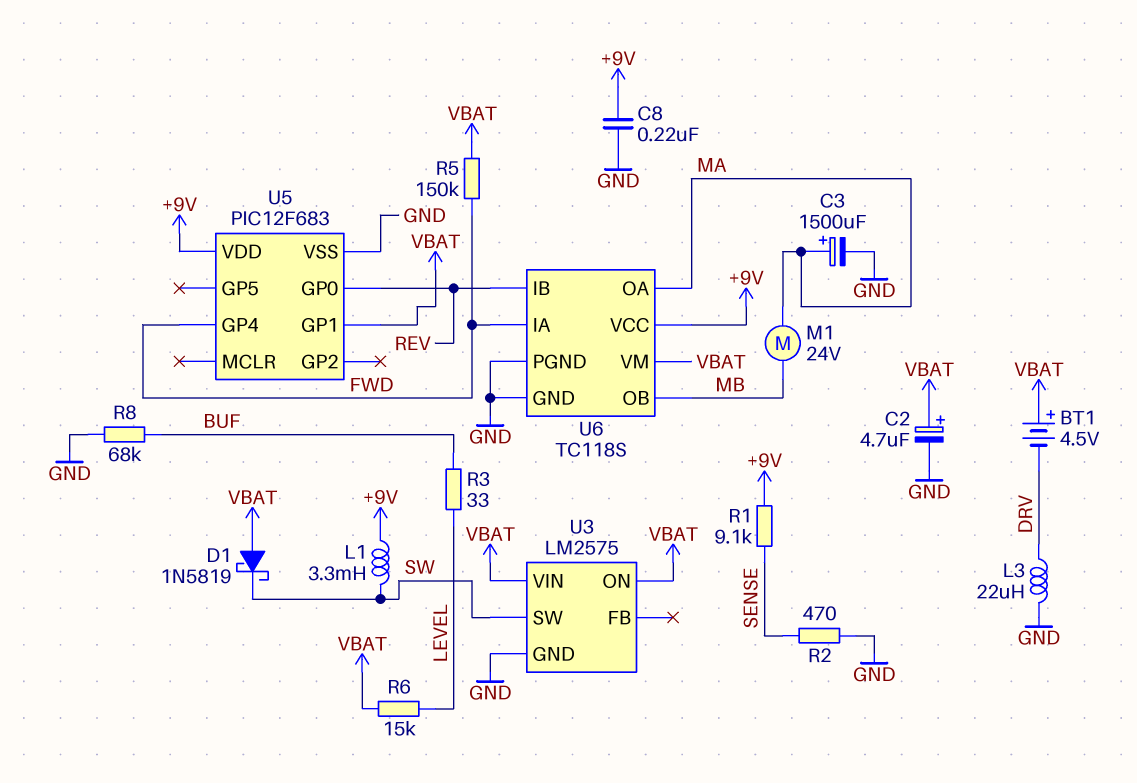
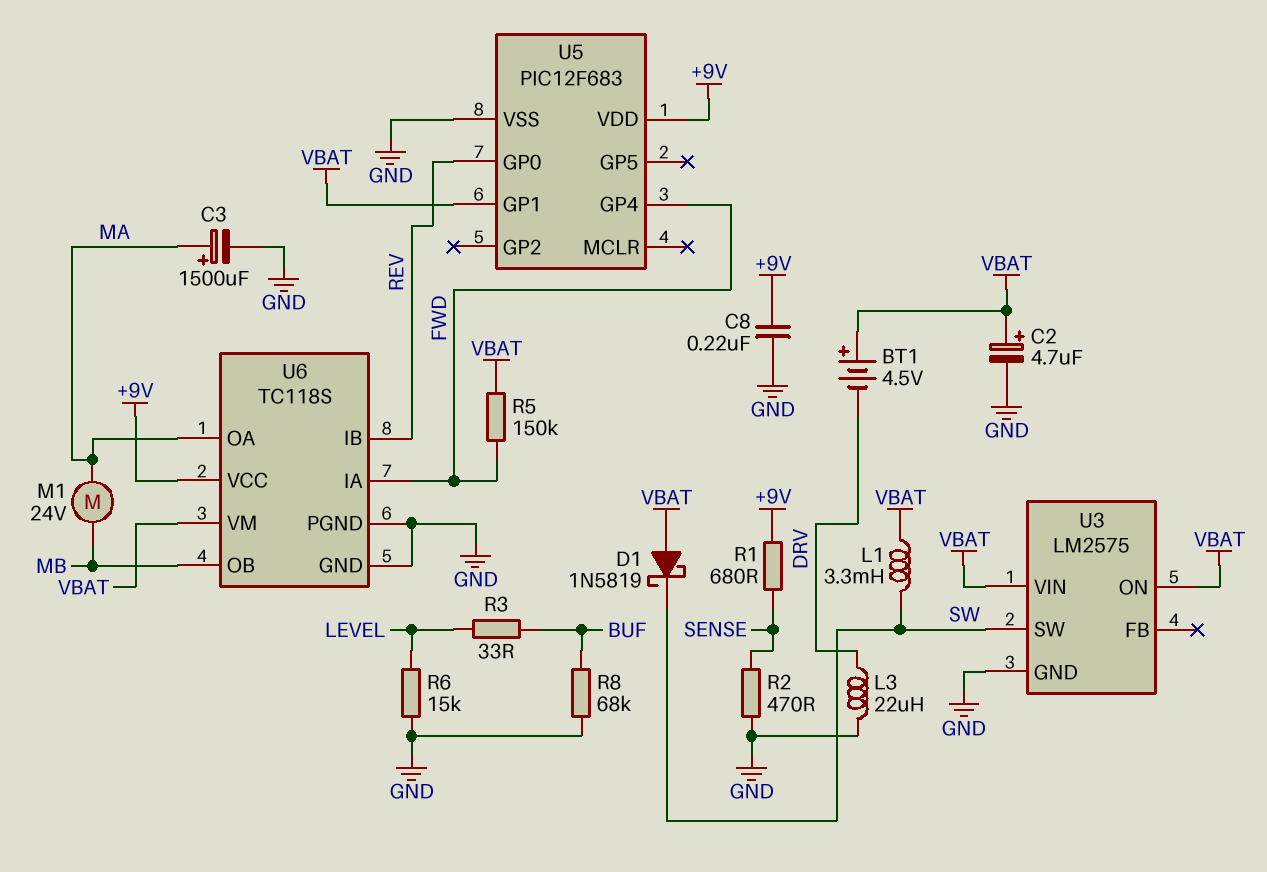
L1: 3.3mH (+9V, SW) -> 3.3mH (SW, VBAT)
R1: 9.1k (+9V, SENSE) -> 680 (+9V, SENSE)
R6: 15k (LEVEL, VBAT) -> 15k (GND, LEVEL)

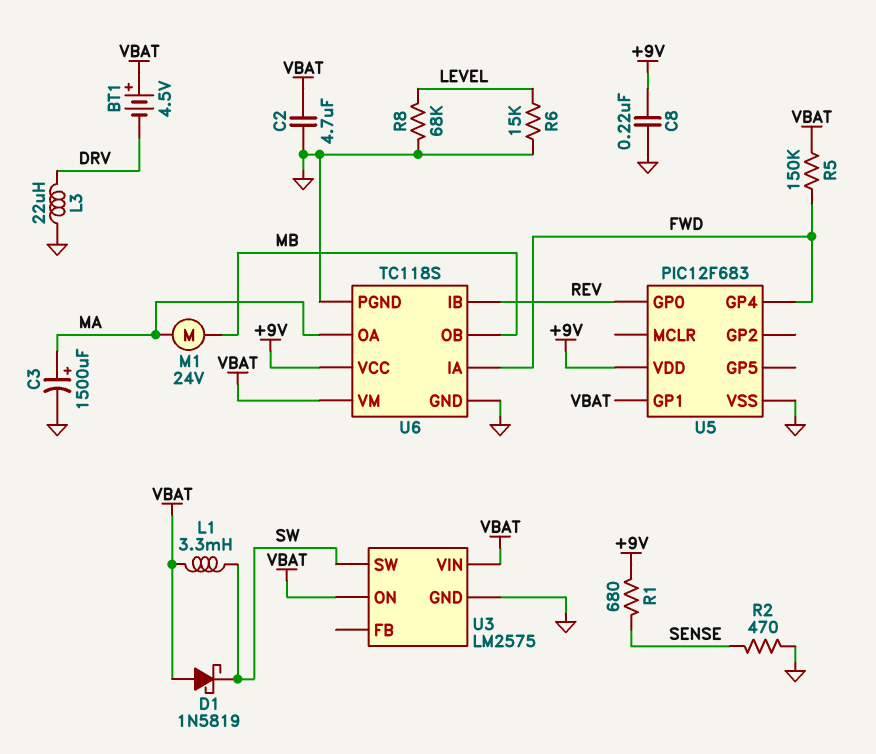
C2: 4.7uF (plus VBAT, minus GND) -> 4.7uF (GND, VBAT)
R3: 33 (BUF, LEVEL) -> none
R8: 68k (BUF, GND) -> 68k (GND, LEVEL)

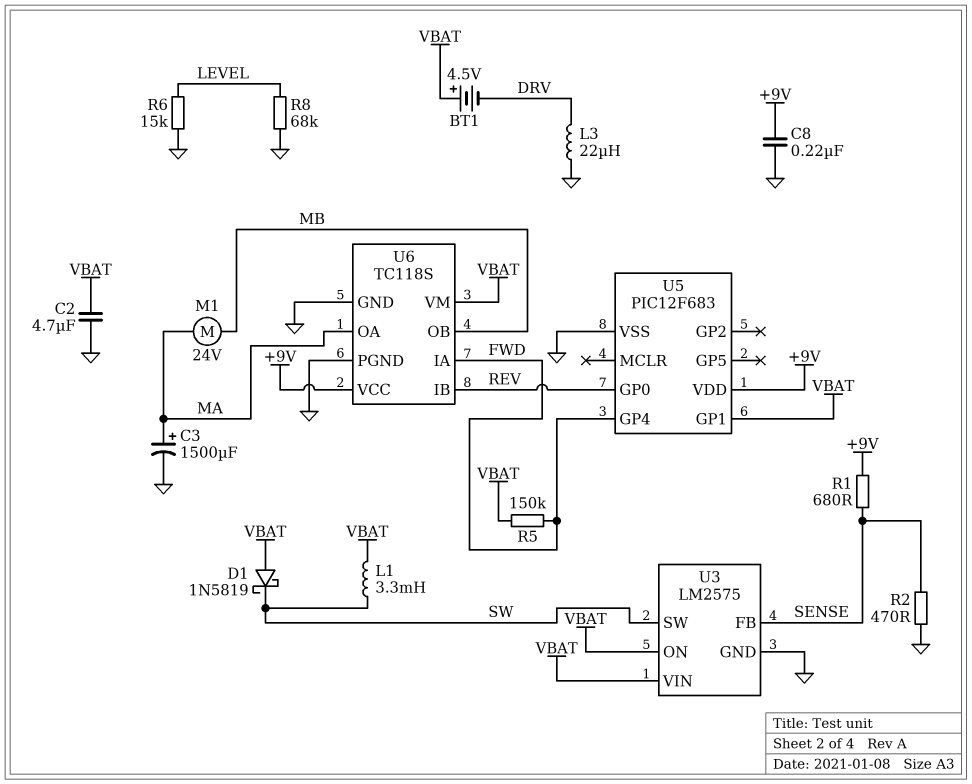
U3 pin FB: none -> SENSE

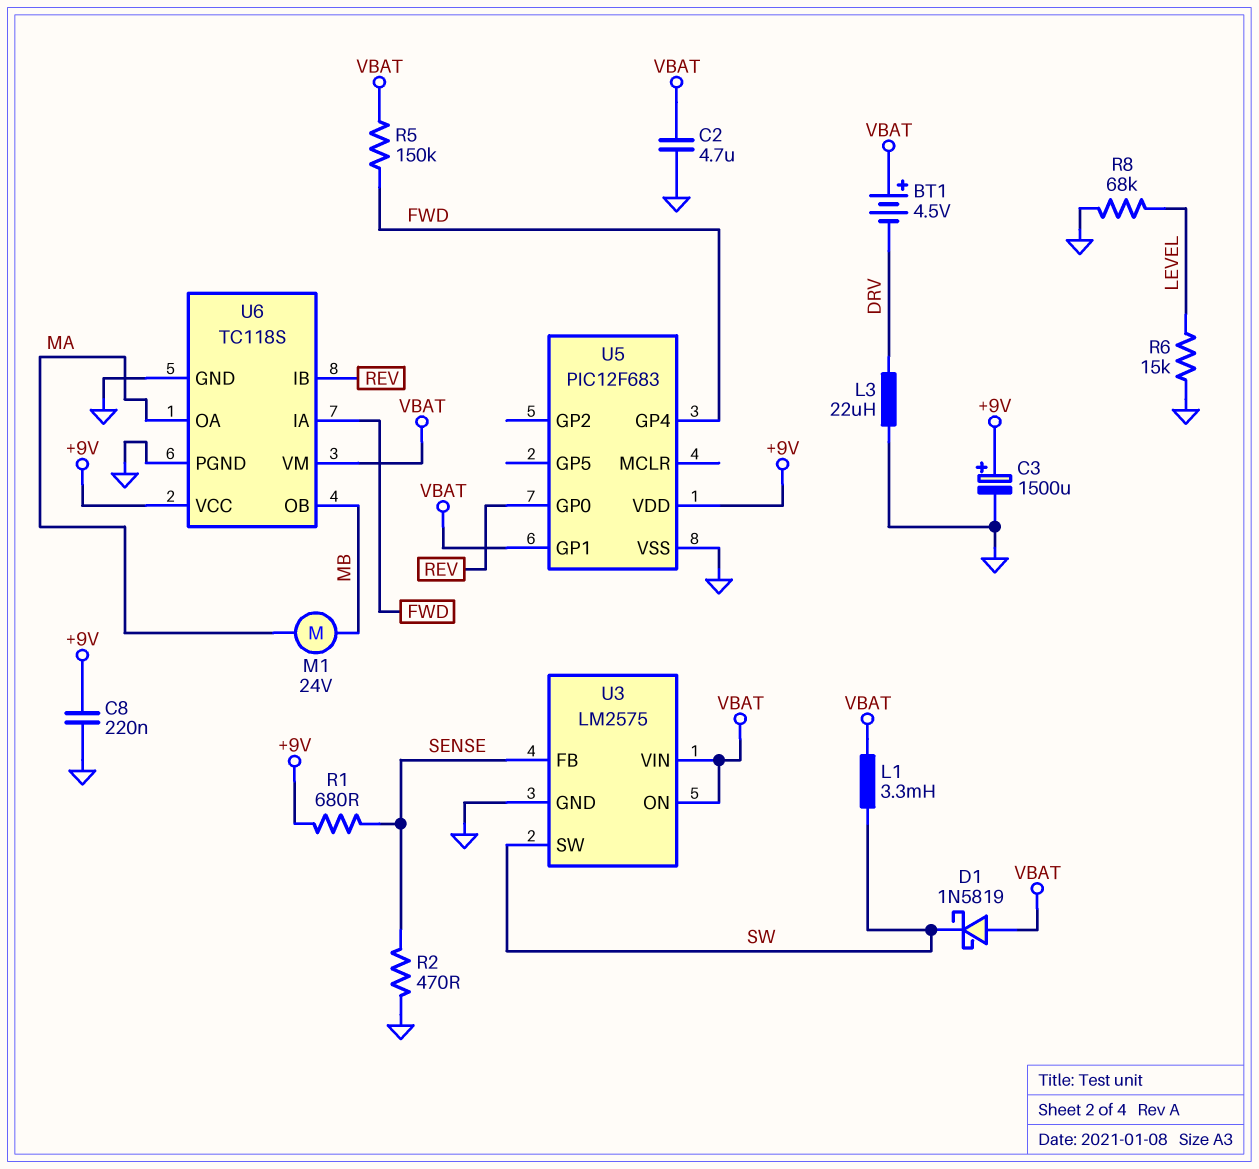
C3: 1500uF (plus MA, minus GND) -> 1500uF (plus +9V, minus GND)

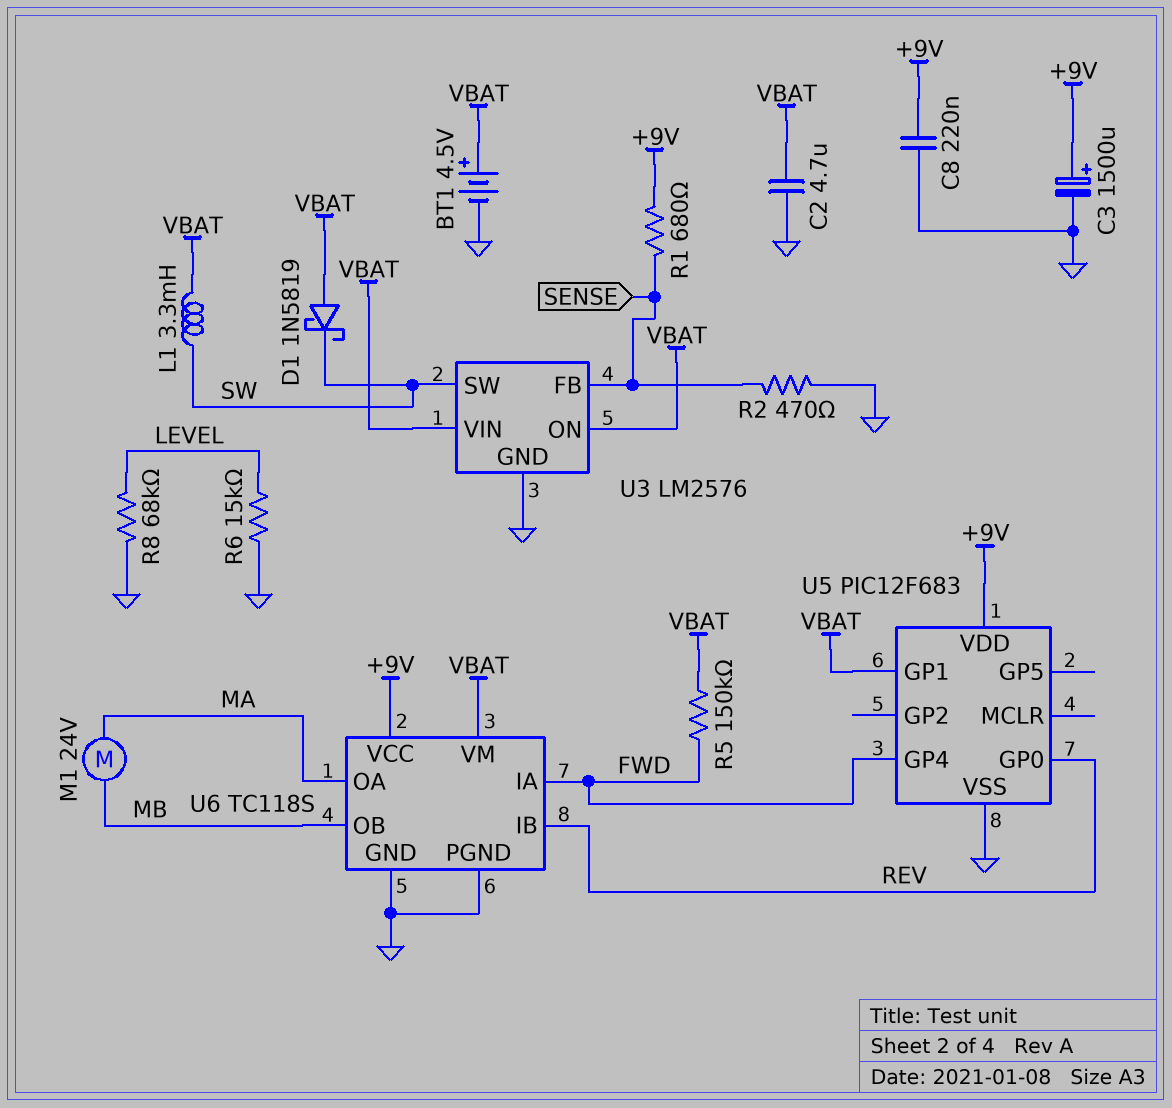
BT1: 4.5V (plus VBAT, minus DRV) -> 4.5V (plus VBAT, minus GND)
L3: 22uH (DRV, GND) -> none
U3: LM2575 -> LM2576

